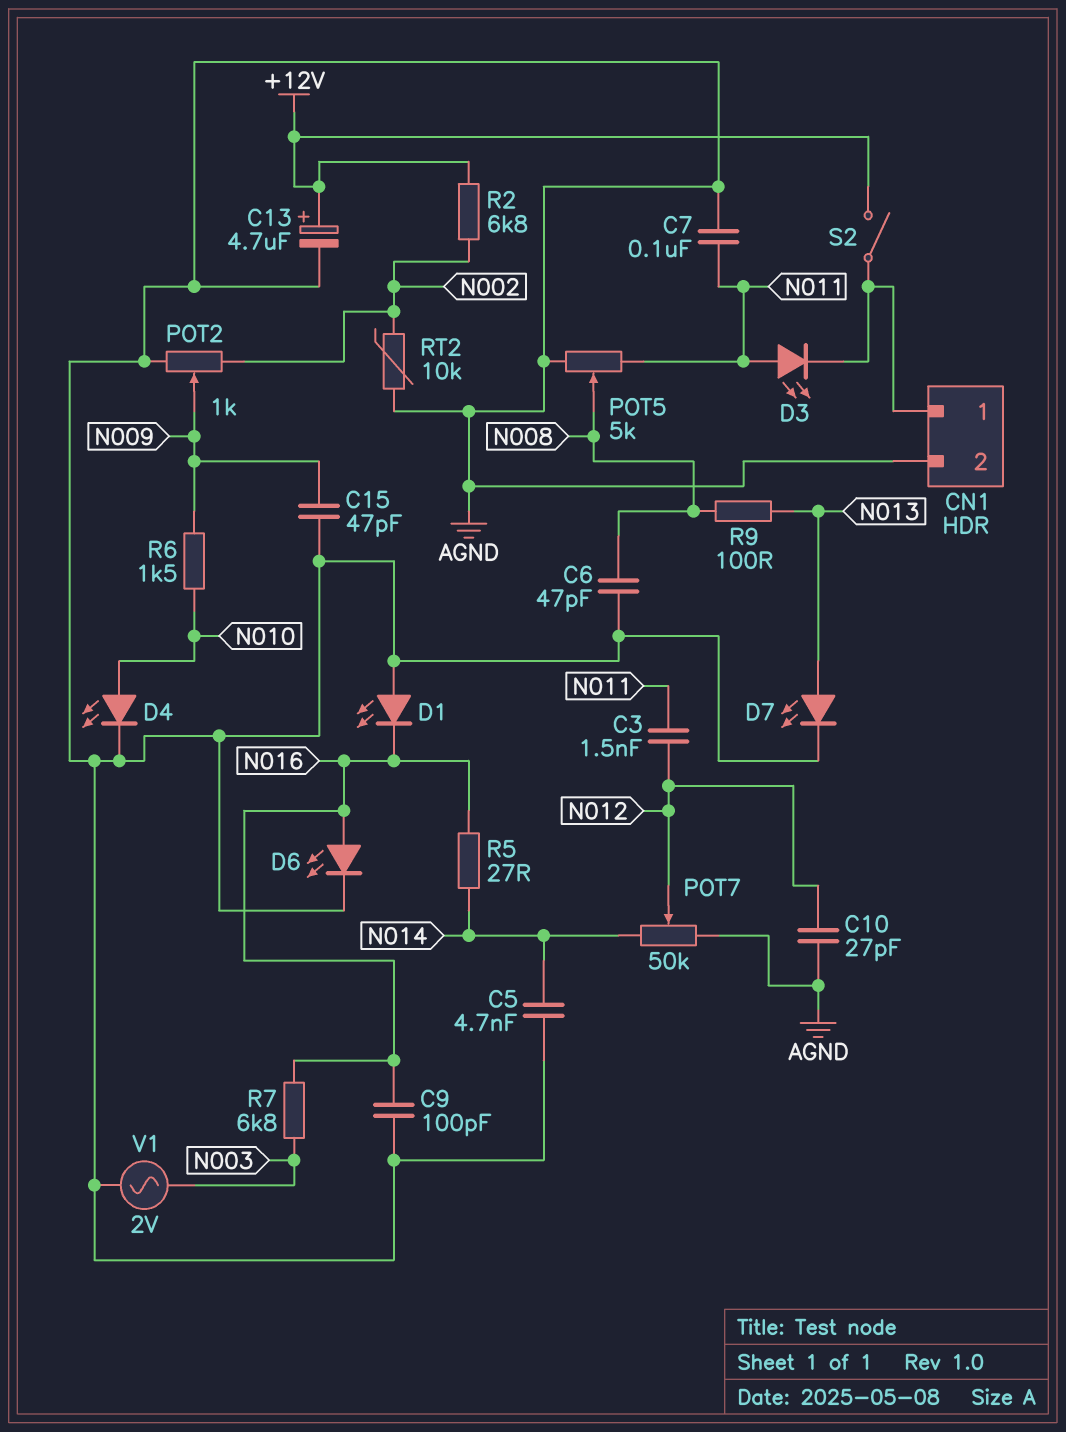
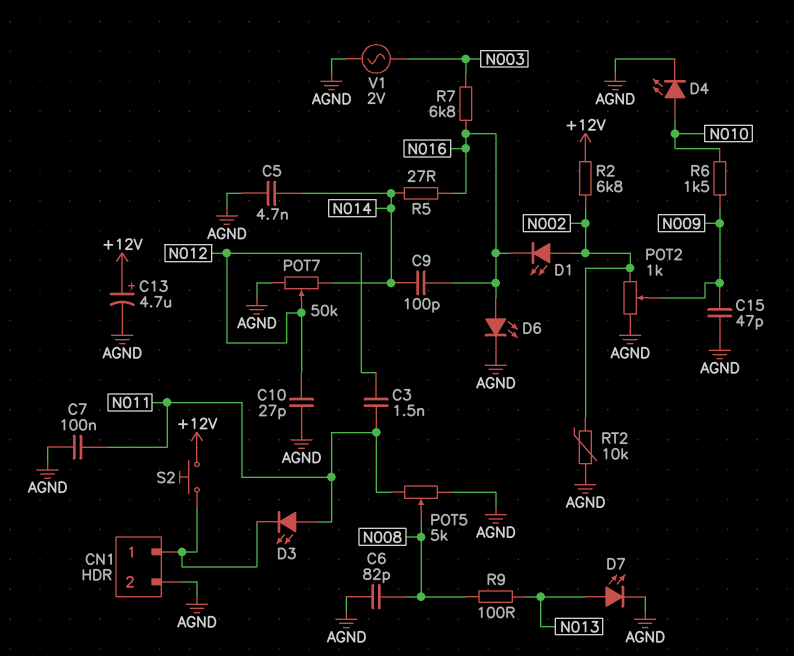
C6: 47pF (AGND, N008) -> 82pF (AGND, N008)
C9: 100pF (AGND, N016) -> 100pF (N014, N016)
D1: LED (A AGND, K N016) -> LED (A N002, K N016)
S2: switch (+12V, CN1/1) -> button (+12V, CN1/1)

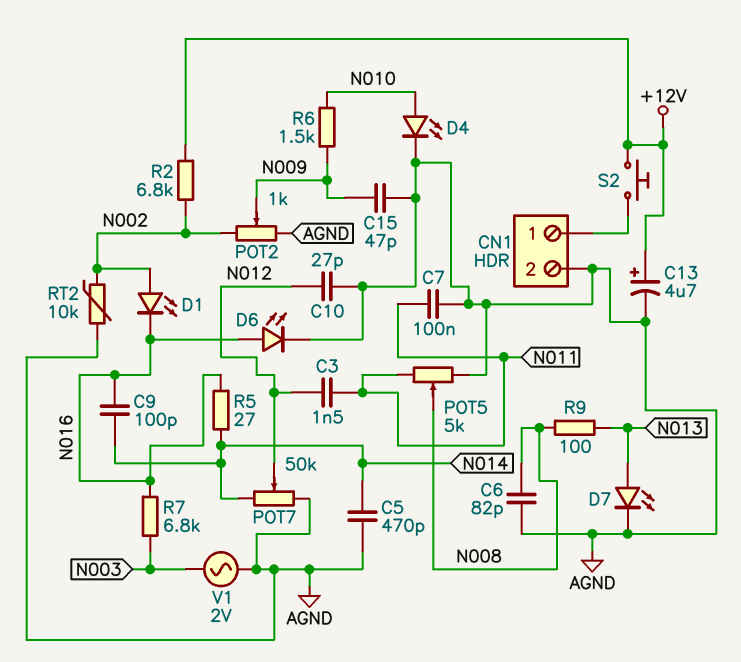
C5: 4.7nF (AGND, N014) -> 470pF (AGND, N014)
D3: LED (A N011, K CN1/1) -> none

